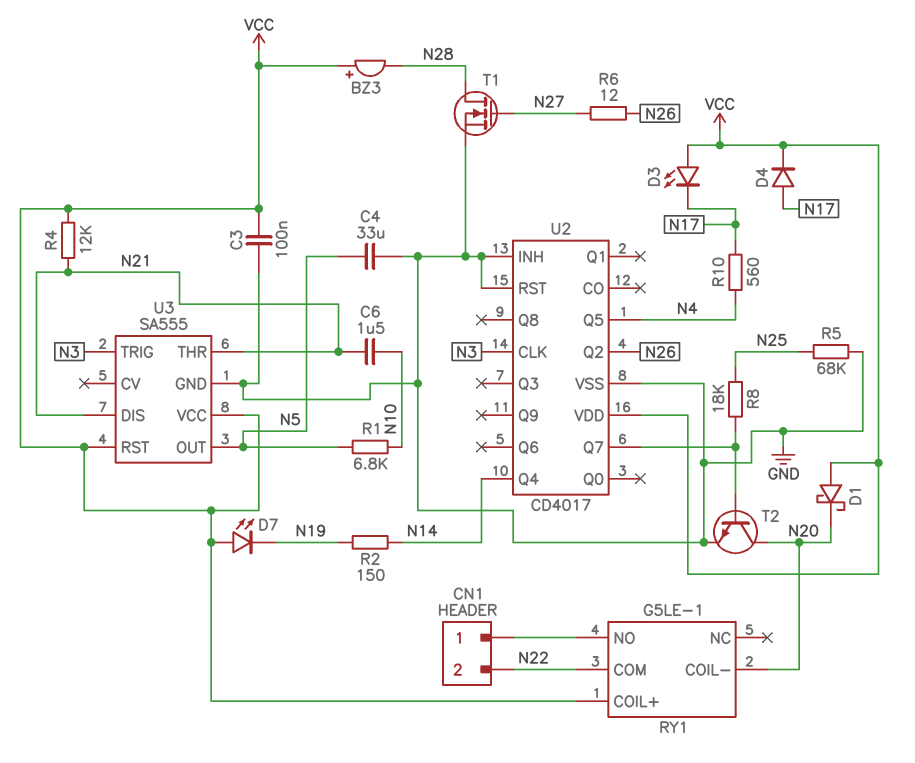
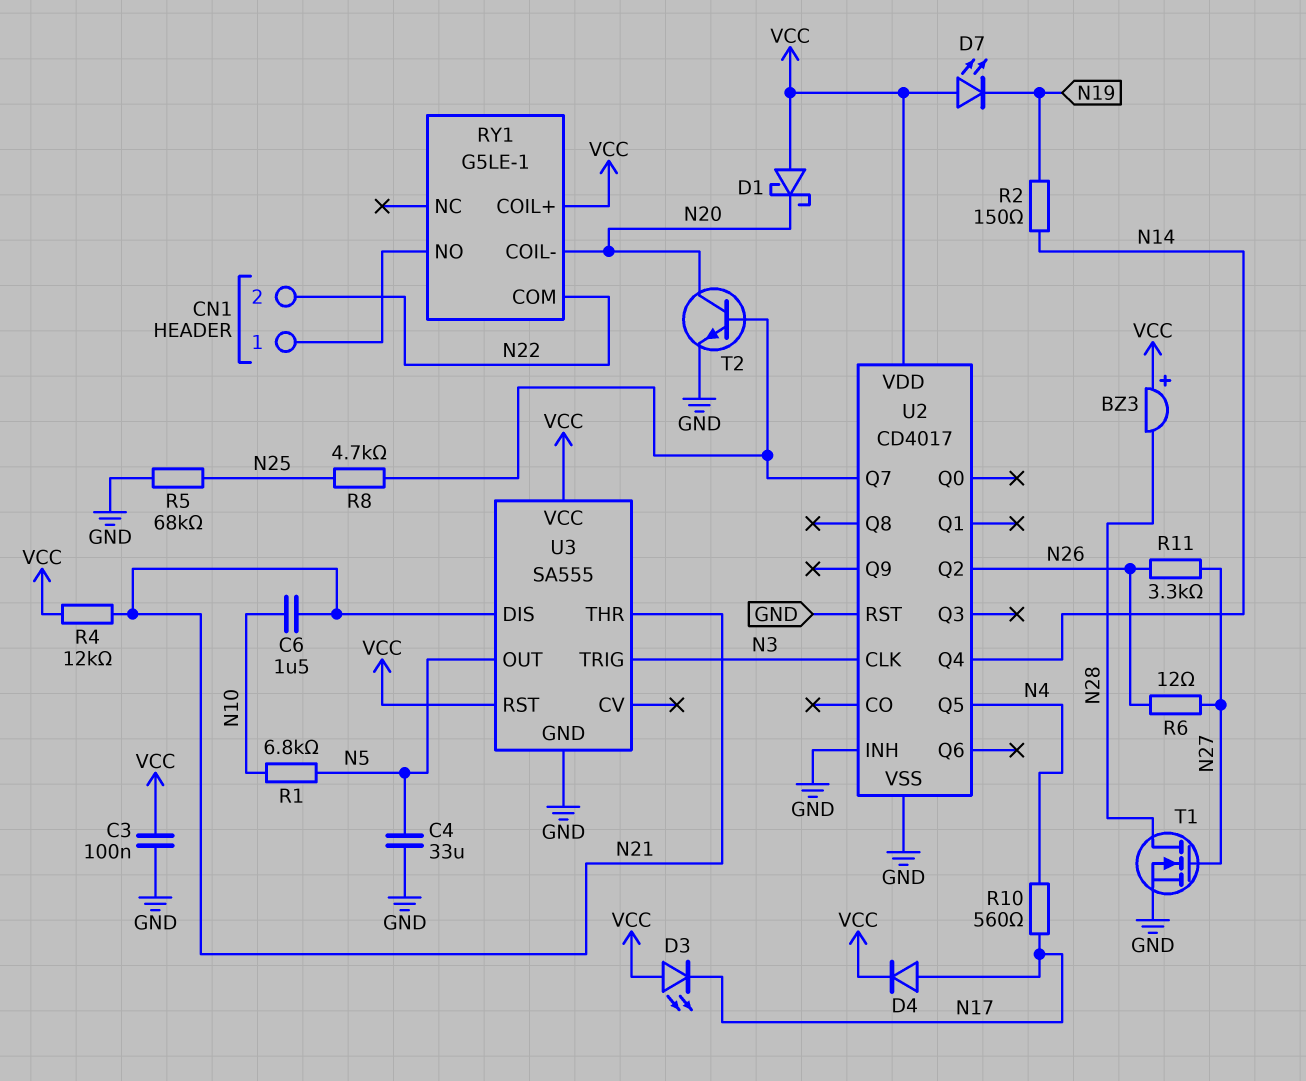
R8: 18k (N25, U2/Q7) -> 4.7k (N25, U2/Q7)
R11: none -> 3.3k (N26, N27)

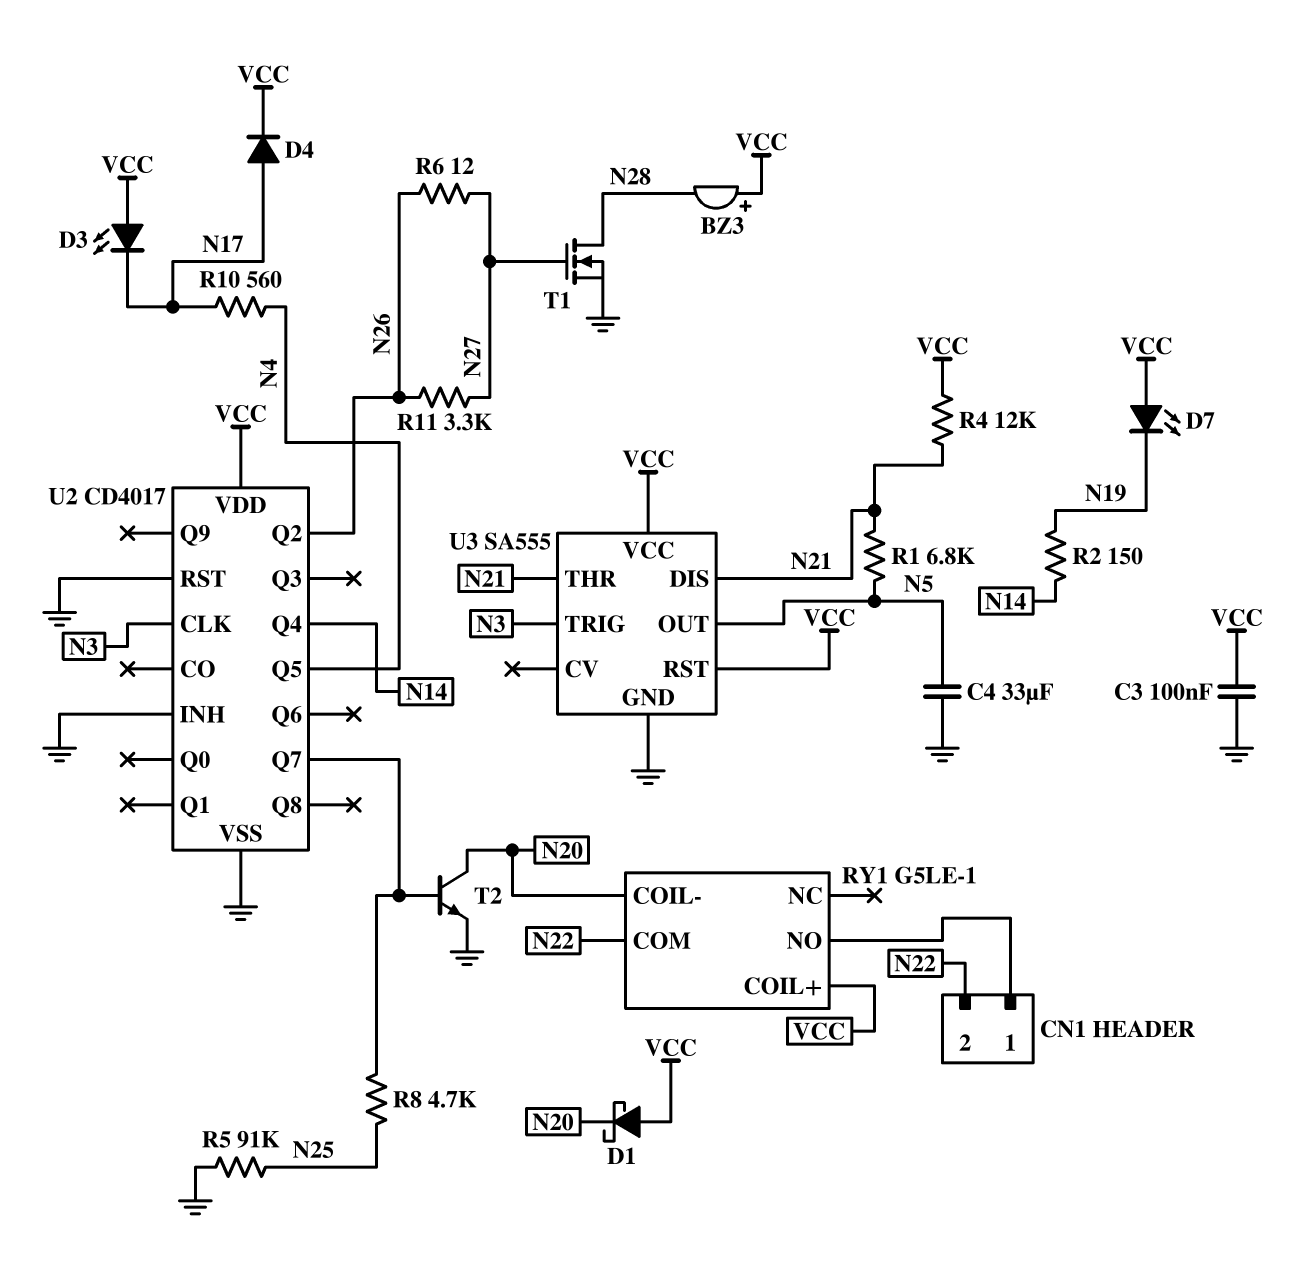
C6: 1.5uF (N10, N21) -> none
R1: 6.8k (N5, N10) -> 6.8k (N5, N21)
R5: 68k (GND, N25) -> 91k (GND, N25)

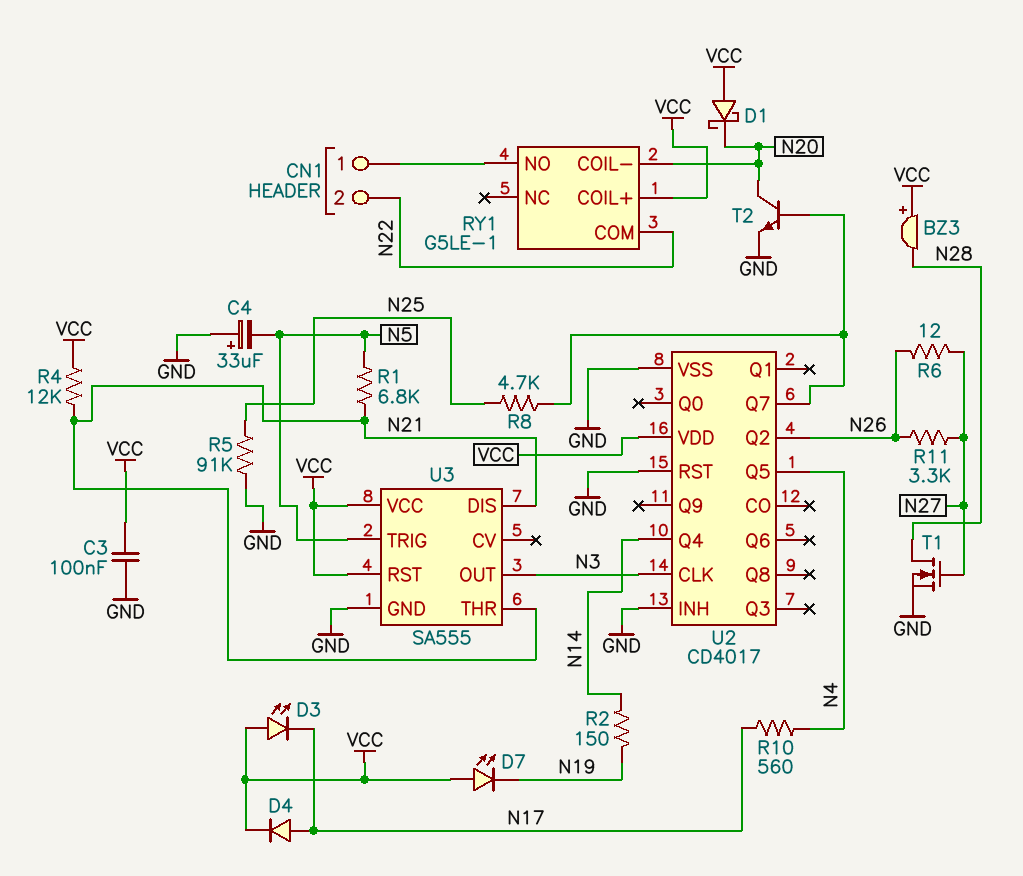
C4: 33uF (GND, N5) -> 33uF (plus GND, minus N5)
U3 pin OUT: N5 -> N3
U3 pin TRIG: N3 -> N5

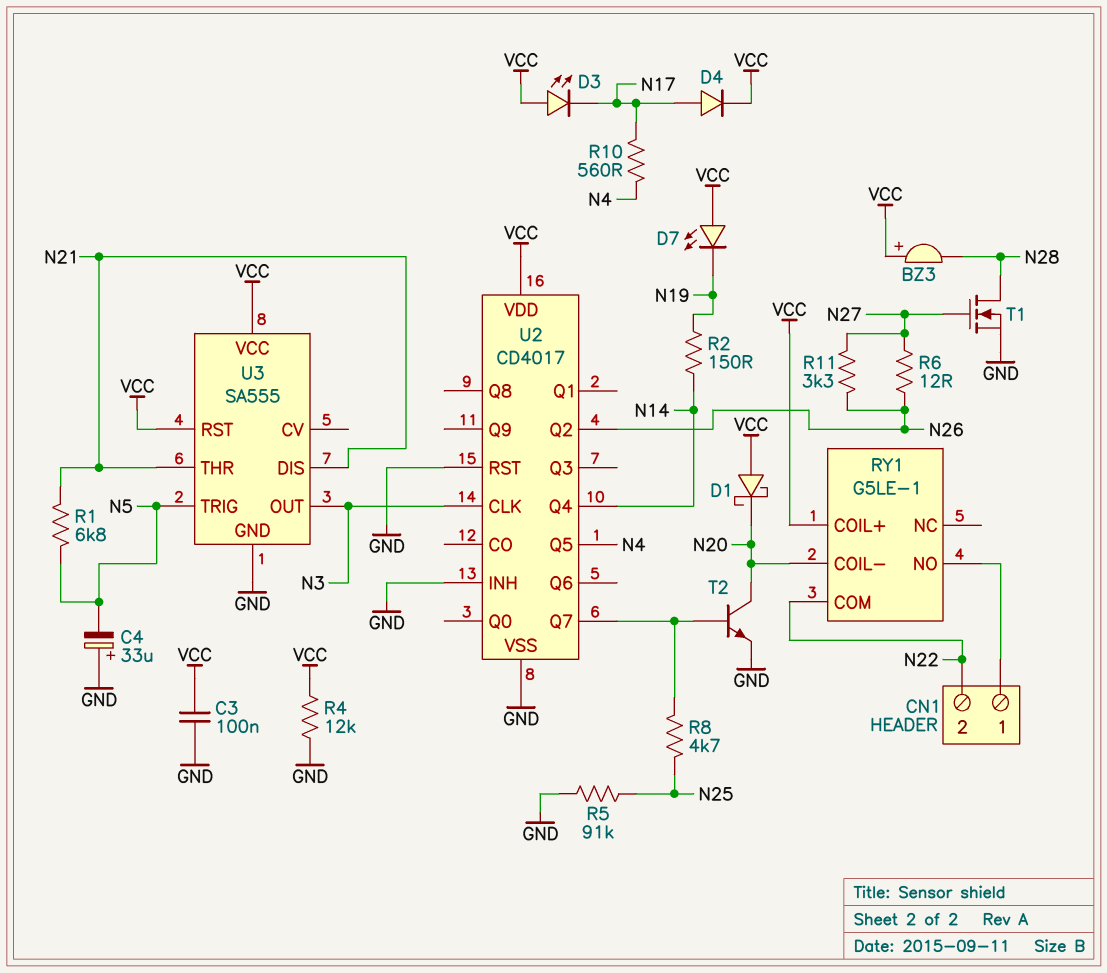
R4: 12k (N21, VCC) -> 12k (GND, VCC)

